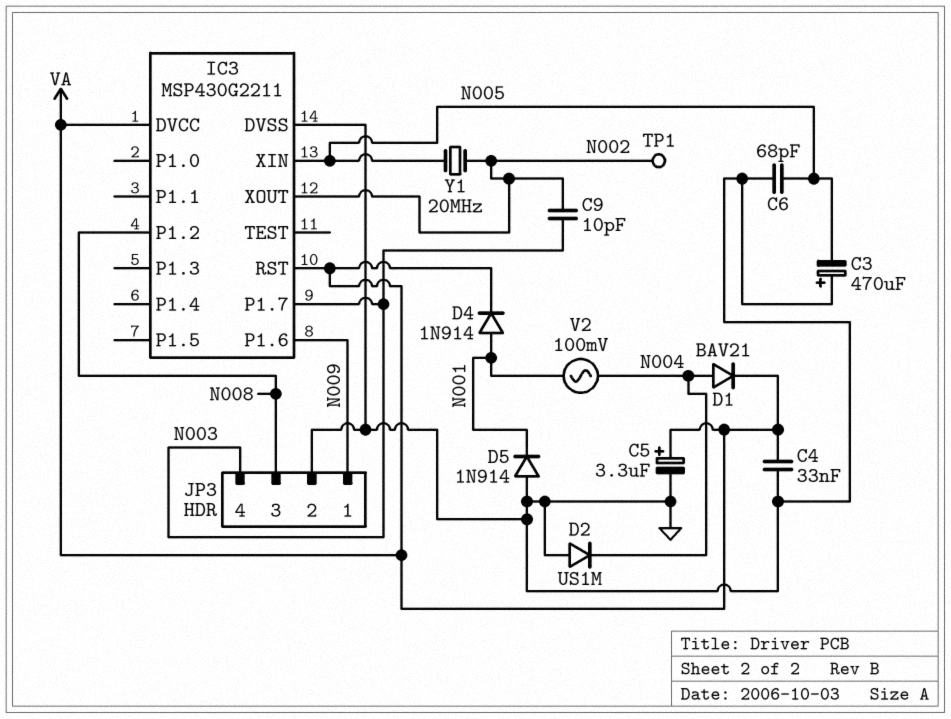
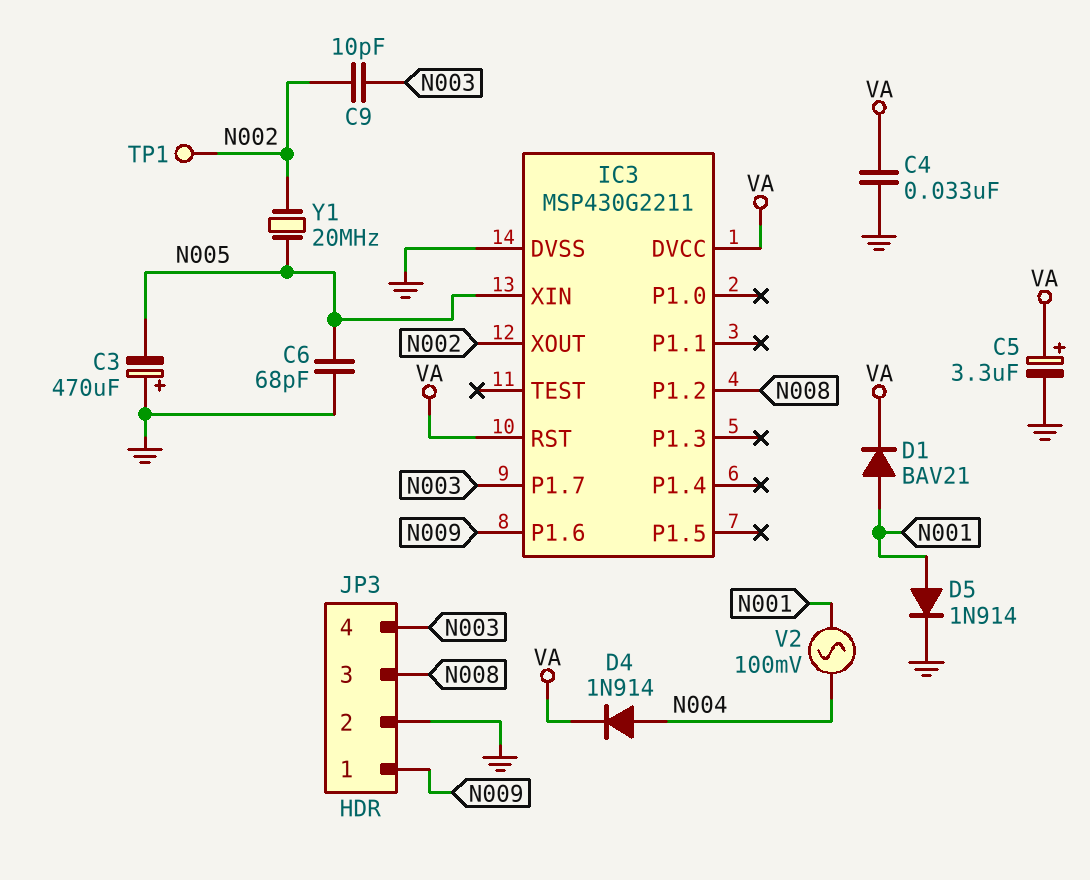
D1: diode BAV21 (A N004, K VA) -> diode BAV21 (A N001, K VA)
D2: diode US1M (A GND, K N004) -> none
D4: diode 1N914 (A N001, K VA) -> diode 1N914 (A N004, K VA)
D5: diode 1N914 (A GND, K N001) -> diode 1N914 (A N001, K GND)

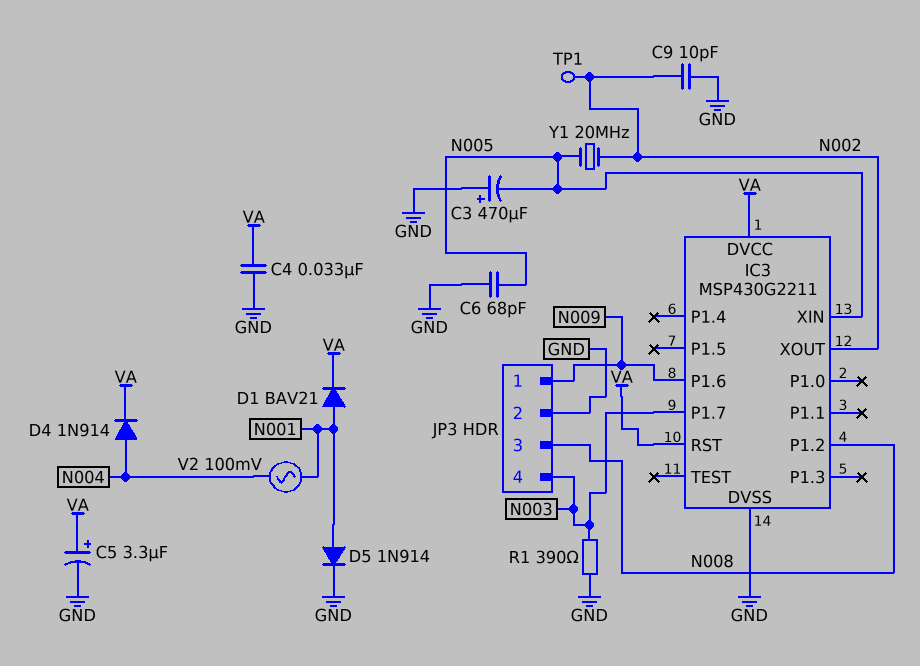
C9: 10pF (N002, N003) -> 10pF (GND, N002)
R1: none -> 390 (GND, N003)

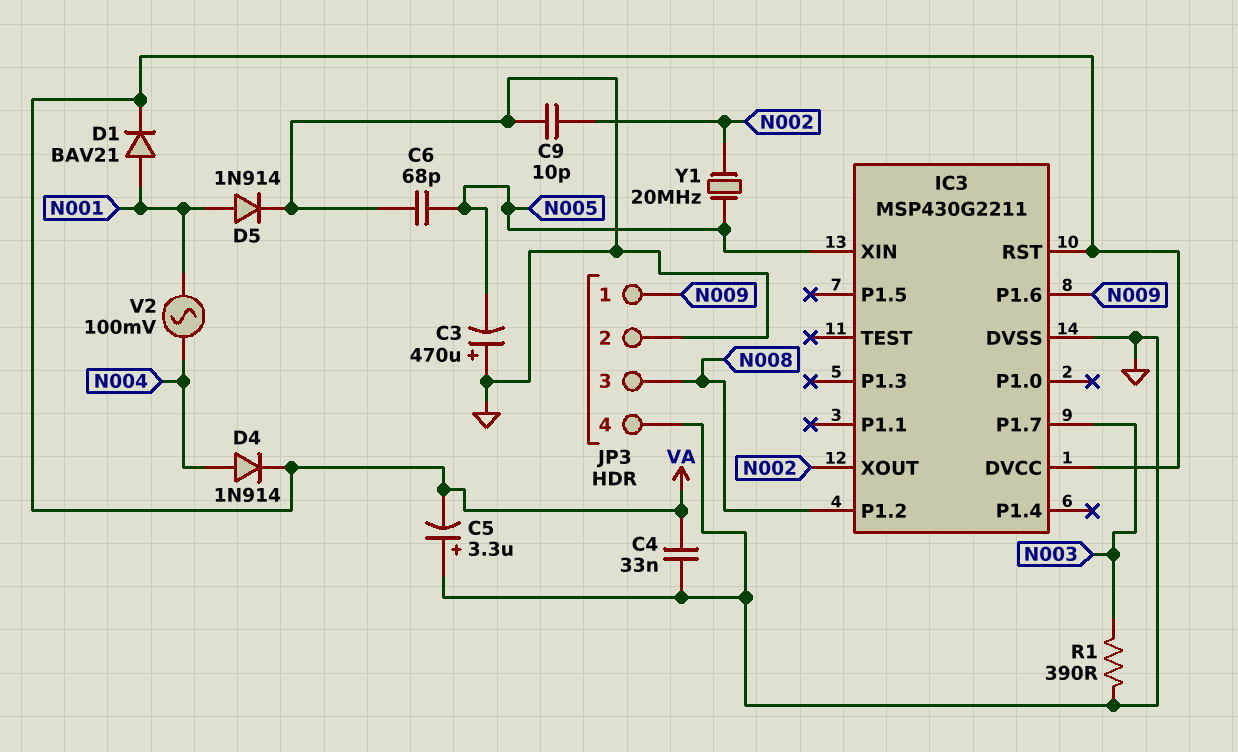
C5: 3.3uF (plus VA, minus GND) -> 3.3uF (plus GND, minus VA)
JP3 pin 4: N003 -> GND
TP1: test point (N002) -> none

